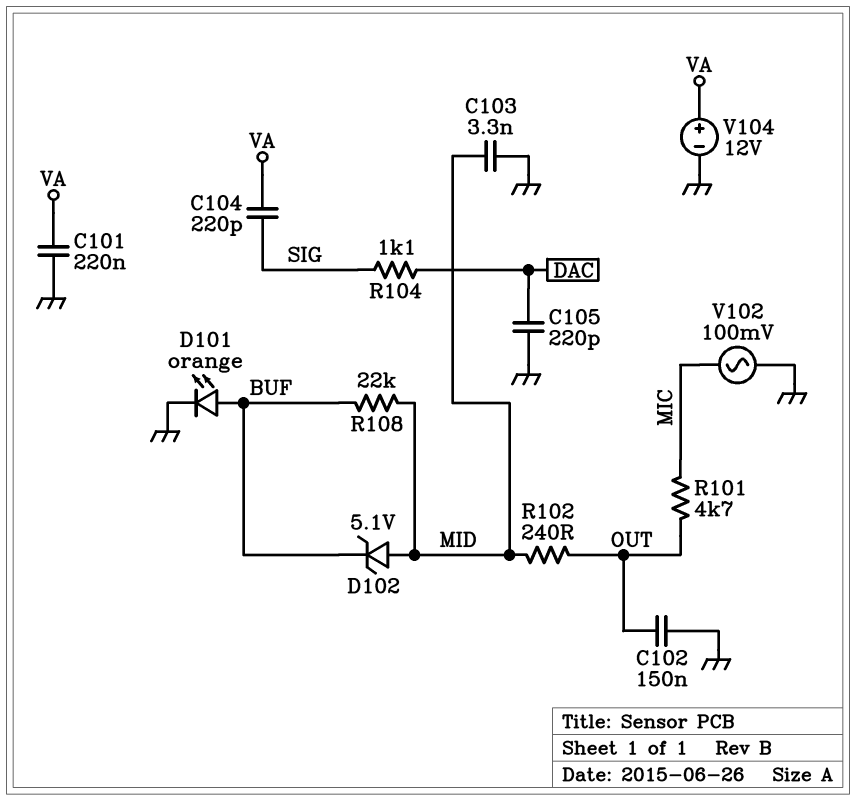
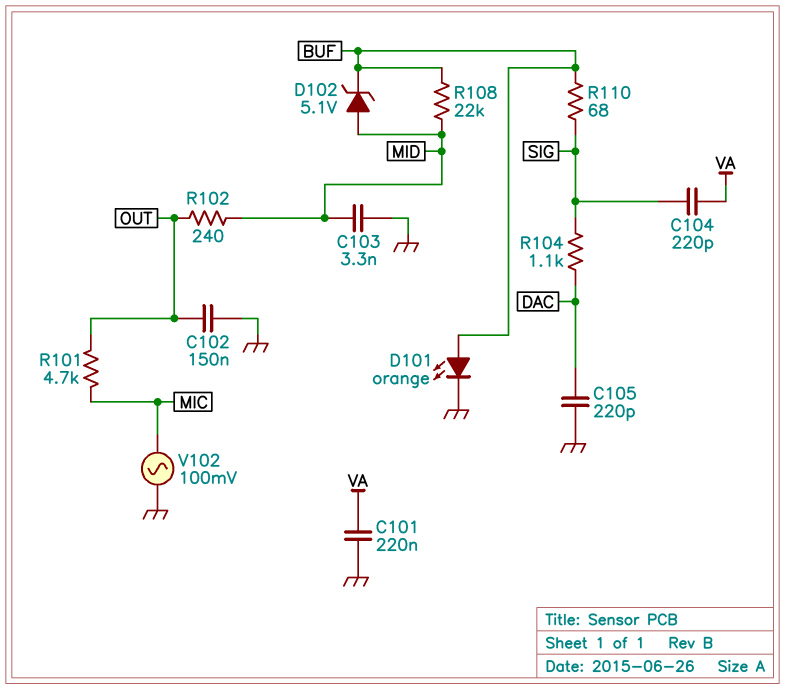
R110: none -> 68 (BUF, SIG)
V104: 12V (plus VA, minus GND) -> none

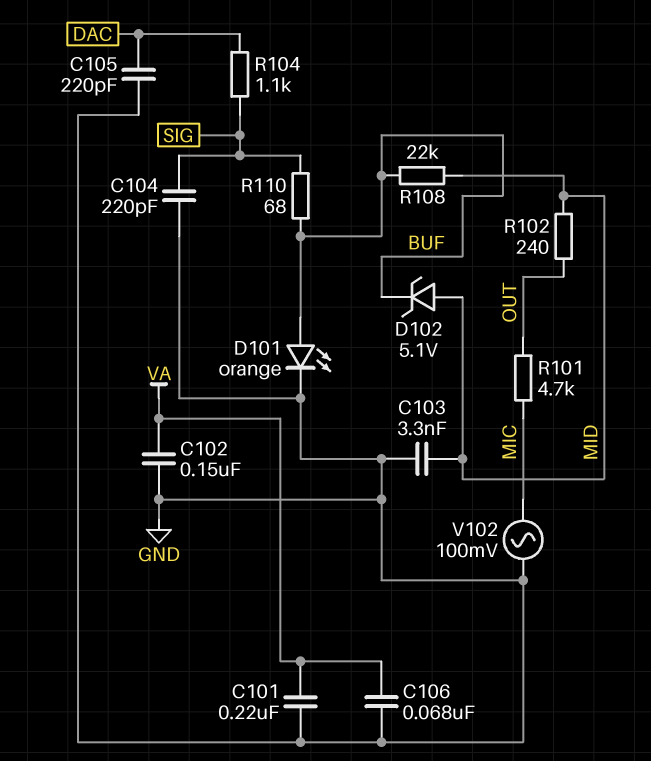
C102: 150nF (GND, OUT) -> 150nF (GND, VA)
C104: 220pF (SIG, VA) -> 220pF (GND, SIG)
C106: none -> 68nF (GND, VA)

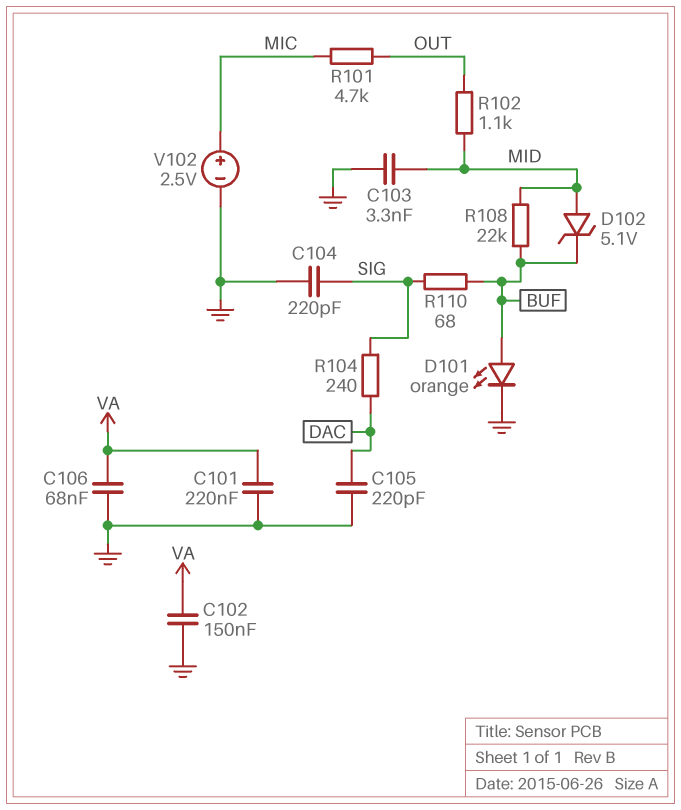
R102: 240 (MID, OUT) -> 1.1k (MID, OUT)
R104: 1.1k (DAC, SIG) -> 240 (DAC, SIG)
V102: AC 100mV (GND, MIC) -> 2.5V (plus MIC, minus GND)

